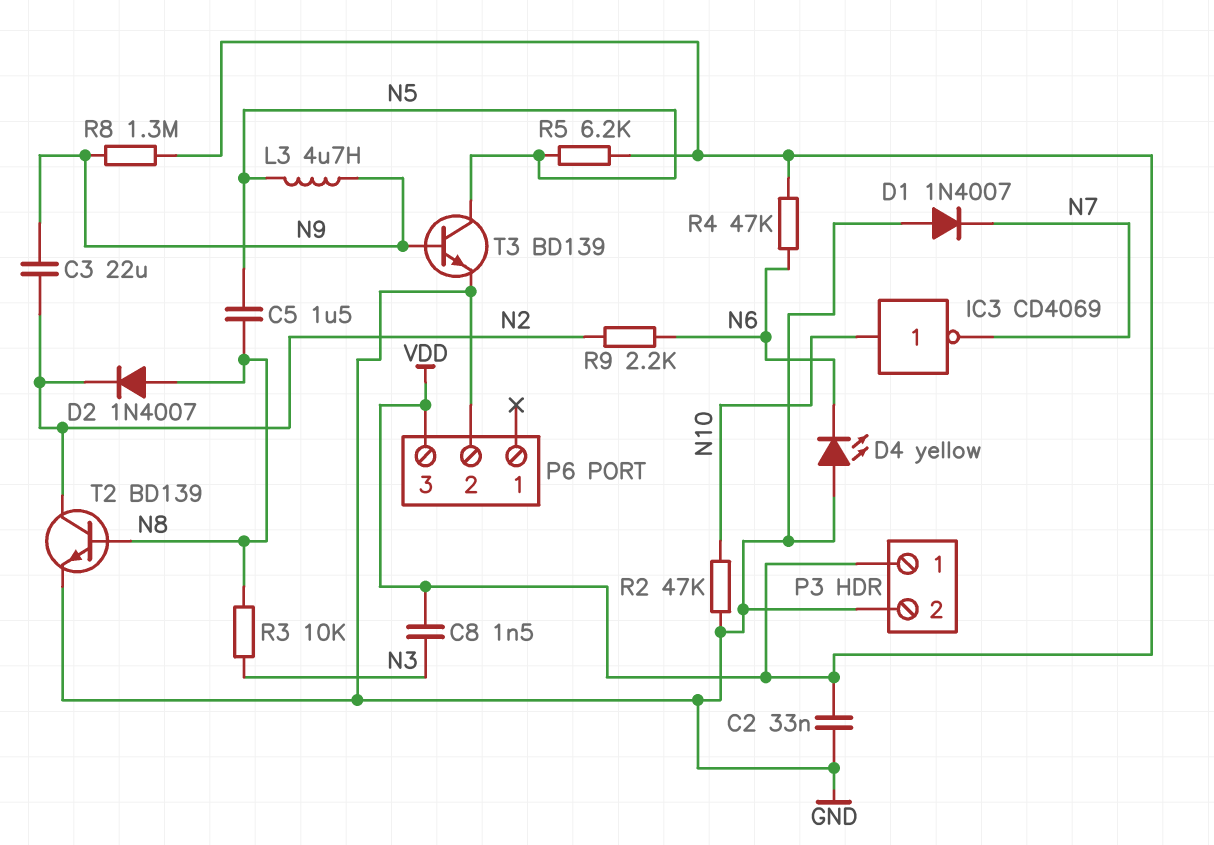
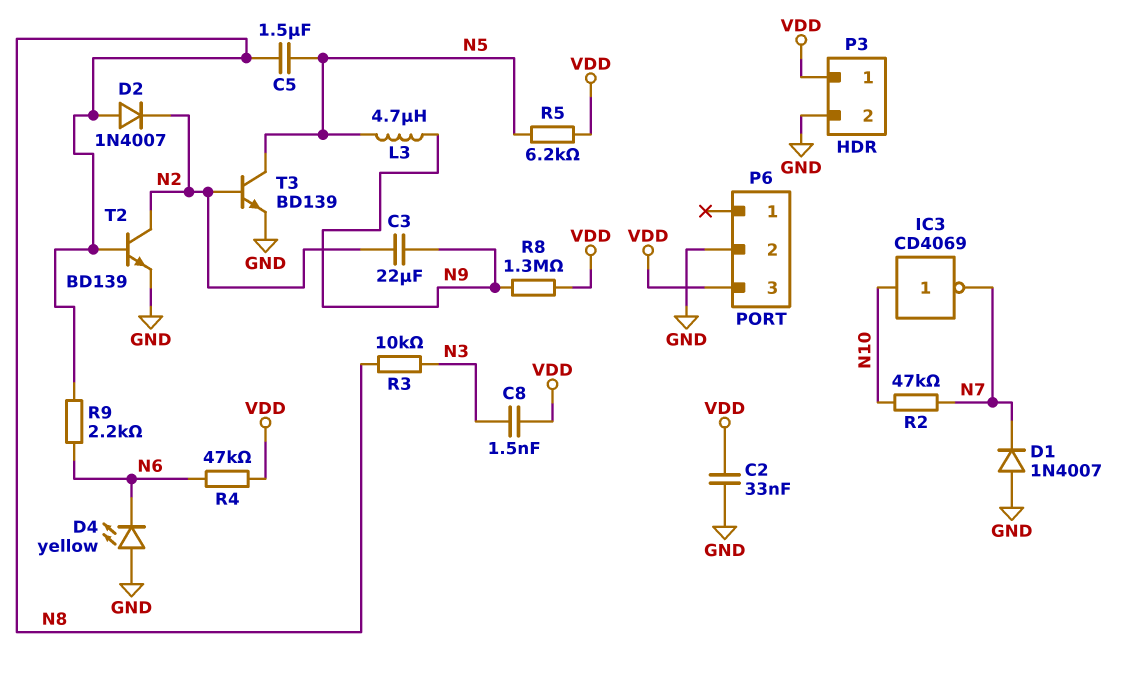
R2: 47k (GND, N10) -> 47k (N7, N10)
R9: 2.2k (N2, N6) -> 2.2k (N6, N8)
T3: NPN BD139 (B N9, C N5, E GND) -> NPN BD139 (B N2, C N5, E GND)

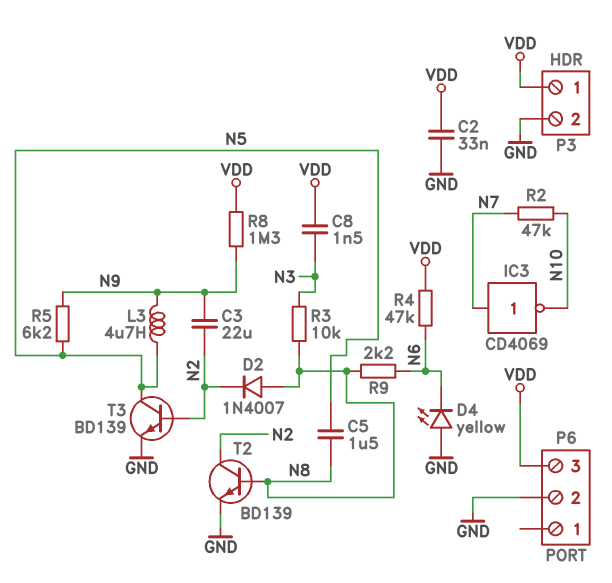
D1: diode 1N4007 (A GND, K N7) -> none
IC3: NOT CD4069 (in N10, out N7) -> NOT CD4069 (in N7, out N10)
R5: 6.2k (N5, VDD) -> 6.2k (N5, N9)

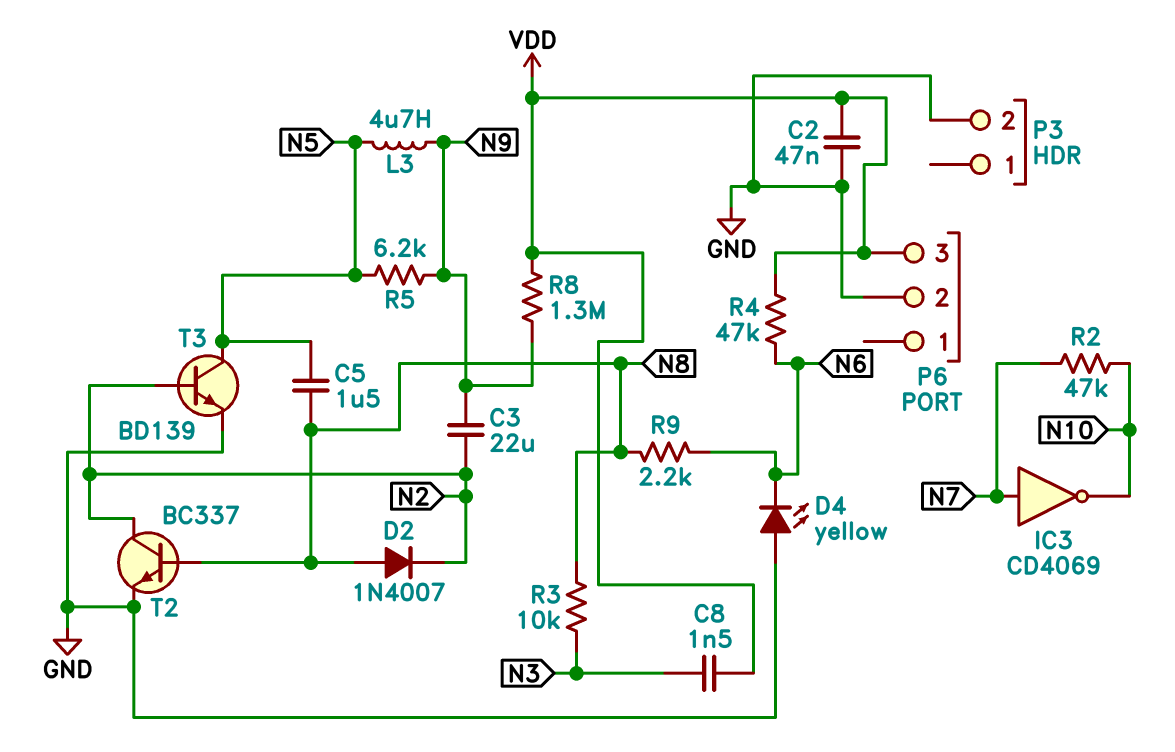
C2: 33nF (GND, VDD) -> 47nF (GND, VDD)
P3 pin 1: VDD -> none
T2: NPN BD139 (B N8, C N2, E GND) -> NPN BC337 (B N8, C N2, E GND)

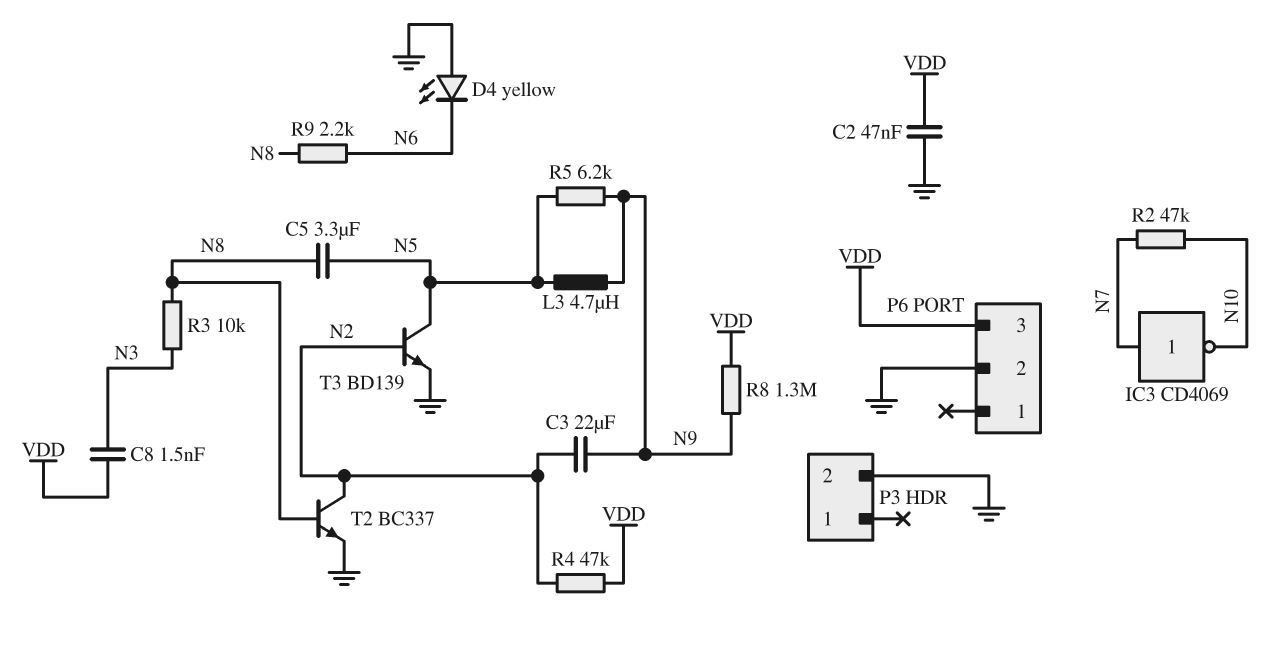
C5: 1.5uF (N5, N8) -> 3.3uF (N5, N8)
D2: diode 1N4007 (A N8, K N2) -> none
R4: 47k (N6, VDD) -> 47k (N2, VDD)

